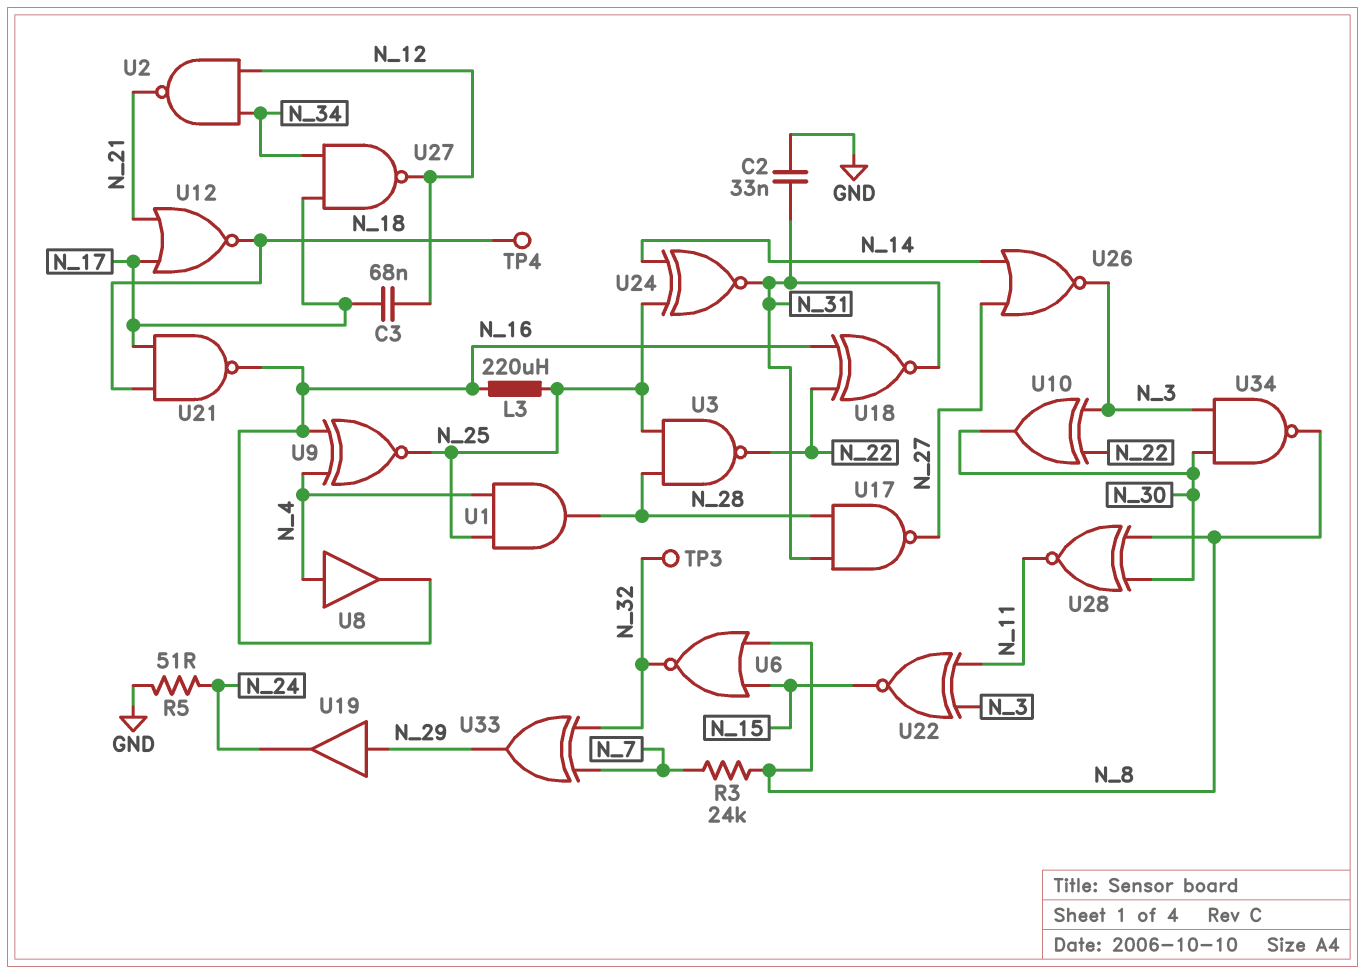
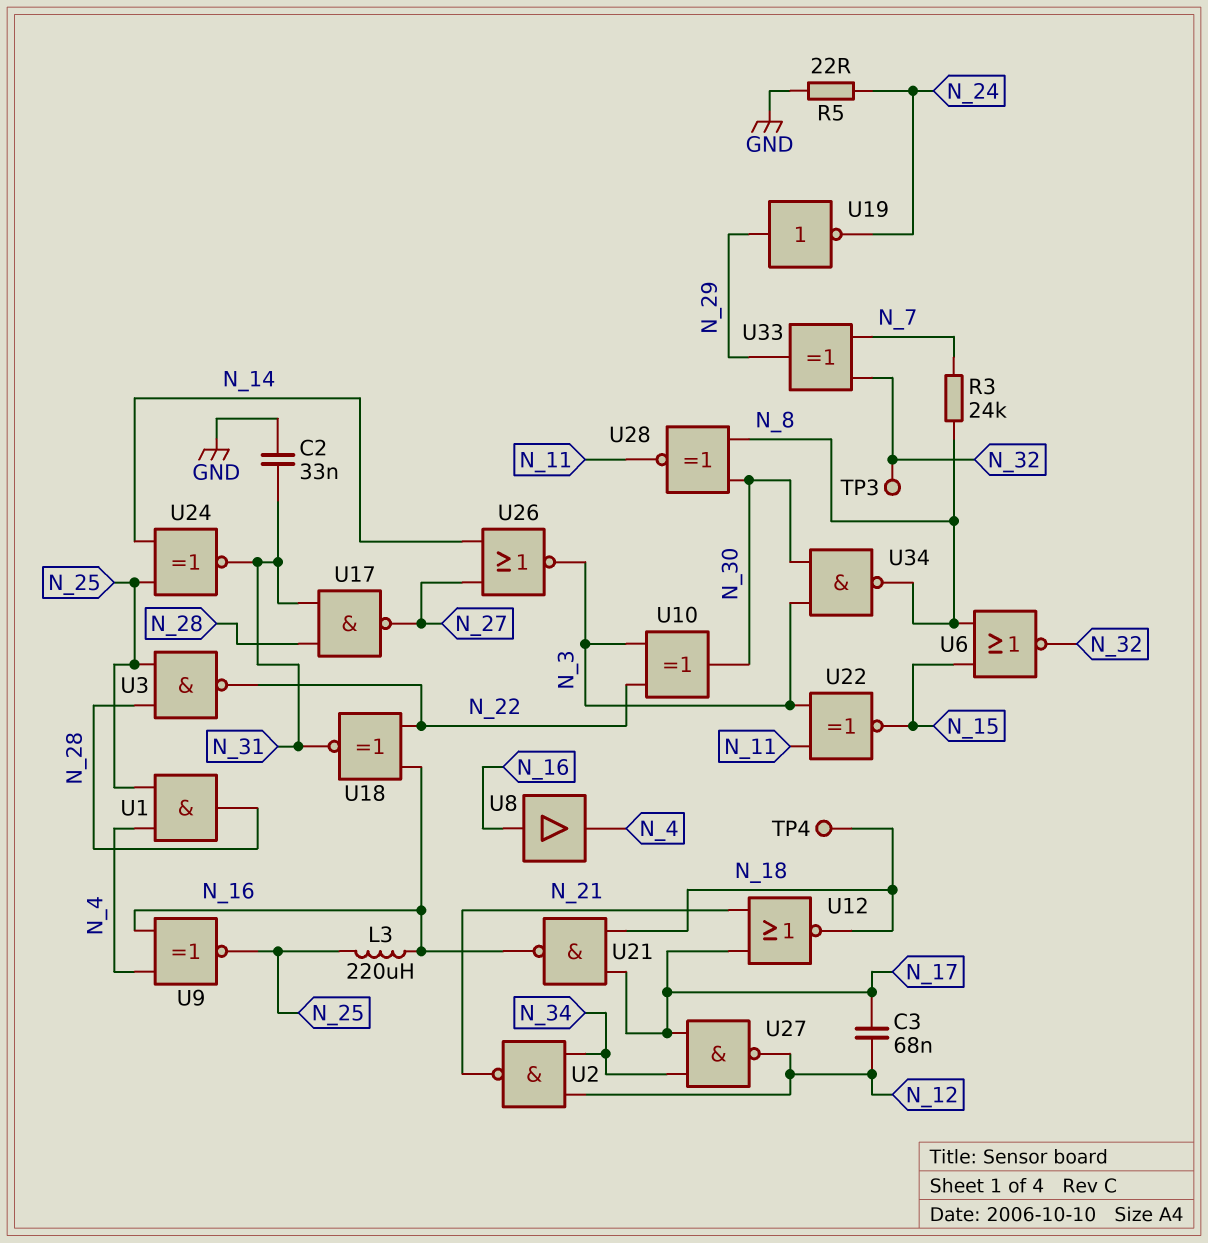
R5: 51 (GND, N_24) -> 22 (GND, N_24)
U8: buffer (in N_4, out N_16) -> buffer (in N_16, out N_4)
U19: buffer (in N_29, out N_24) -> NOT (in N_29, out N_24)

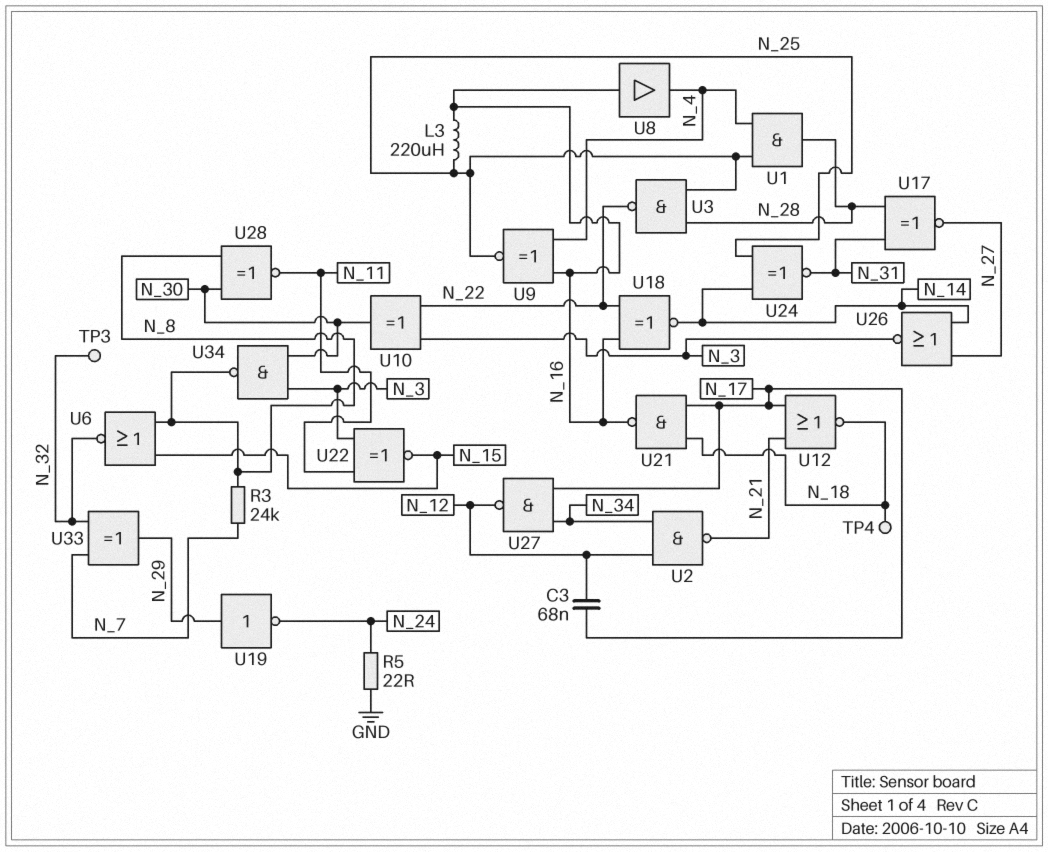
C2: 33nF (GND, N_31) -> none
U17: NAND (in N_28, in N_31, out N_27) -> XNOR (in N_28, in N_31, out N_27)
U18: XNOR (in N_16, in N_22, out N_31) -> XNOR (in N_16, in N_22, out N_14)

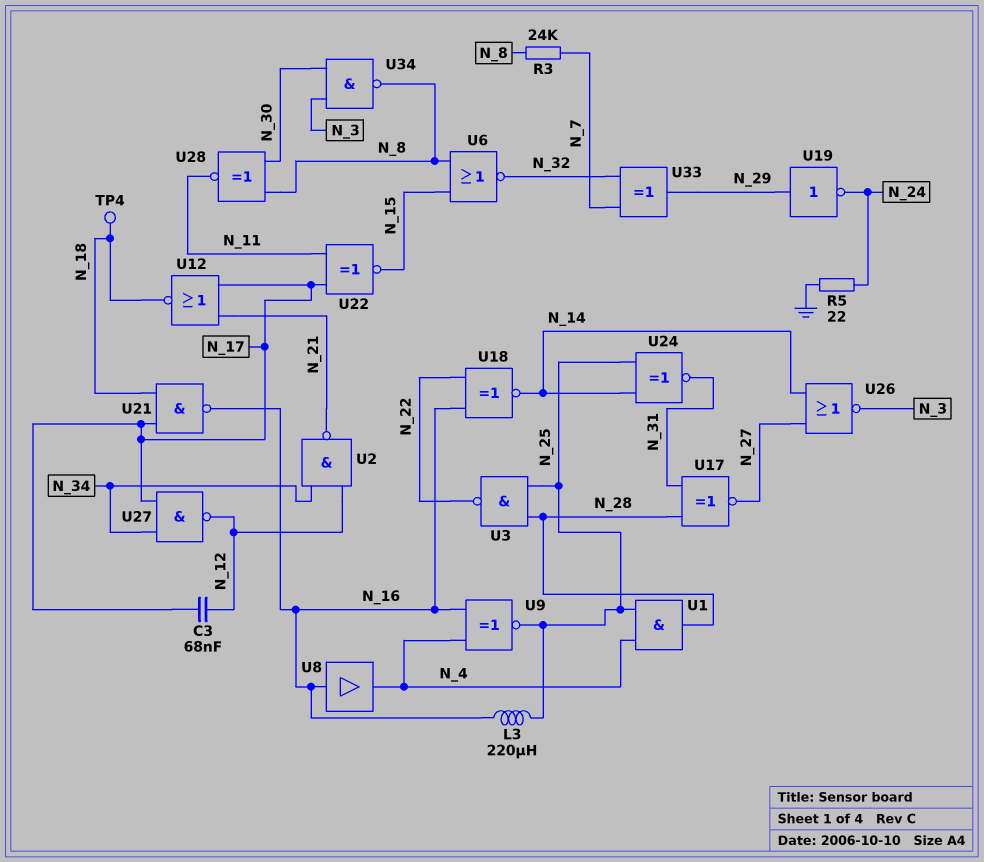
TP3: test point (N_32) -> none
U10: XOR (in N_3, in N_22, out N_30) -> none
U22: XNOR (in N_3, in N_11, out N_15) -> XNOR (in N_11, in N_17, out N_15)

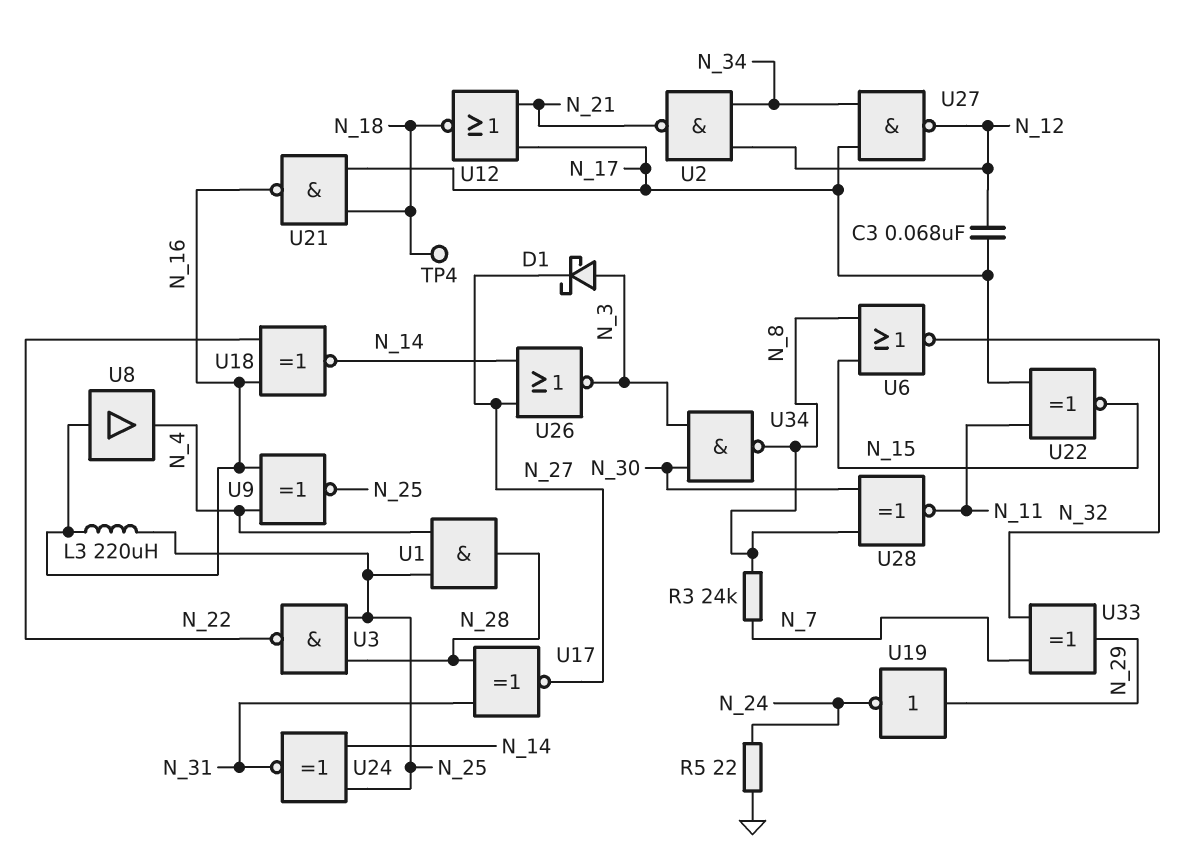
D1: none -> schottky (A N_3, K N_27)

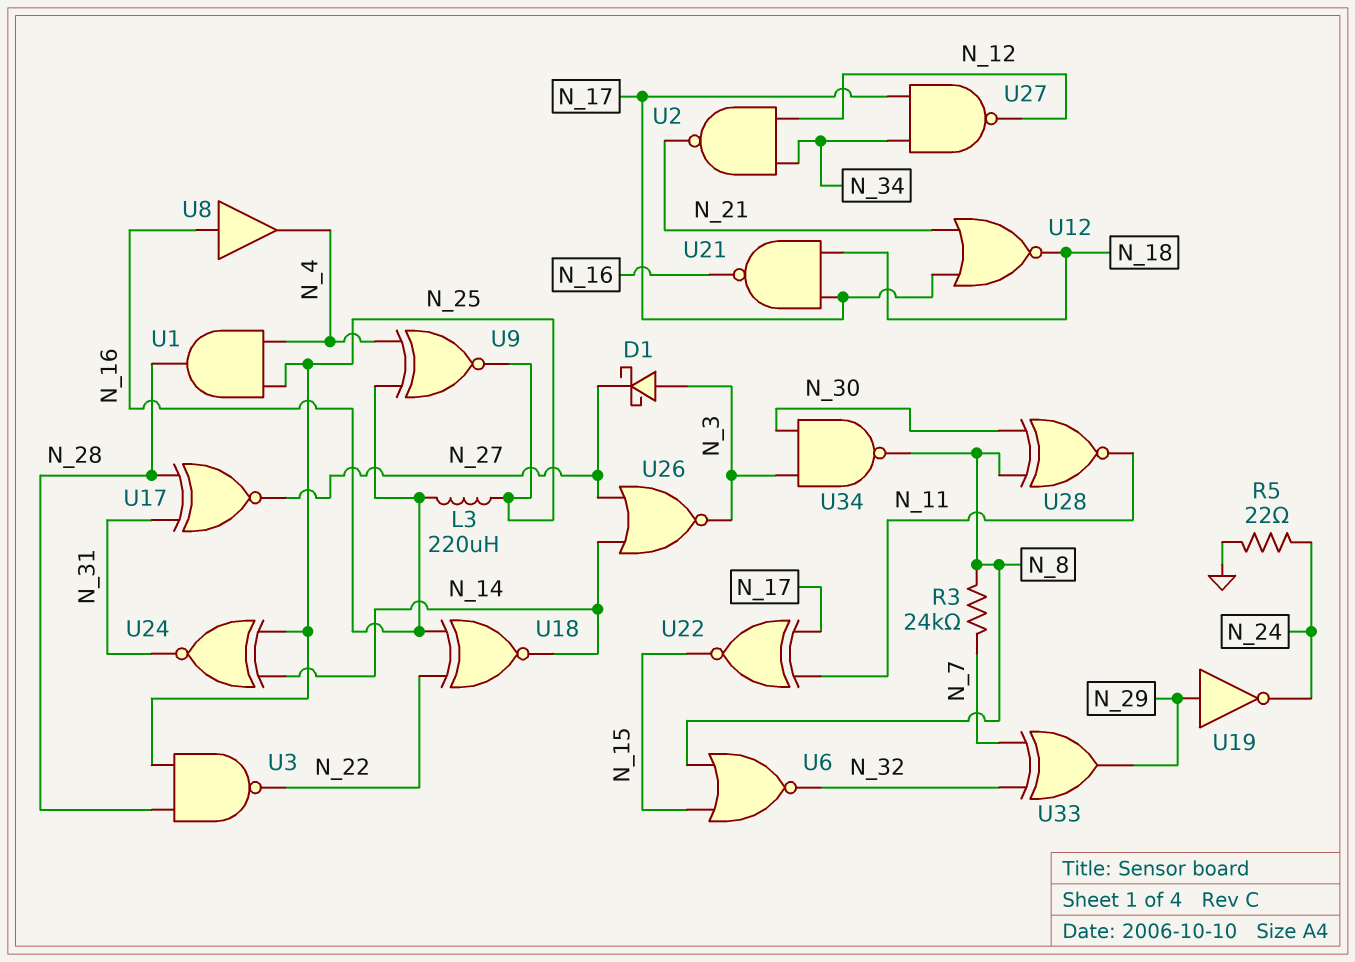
C3: 68nF (N_12, N_17) -> none
TP4: test point (N_18) -> none

